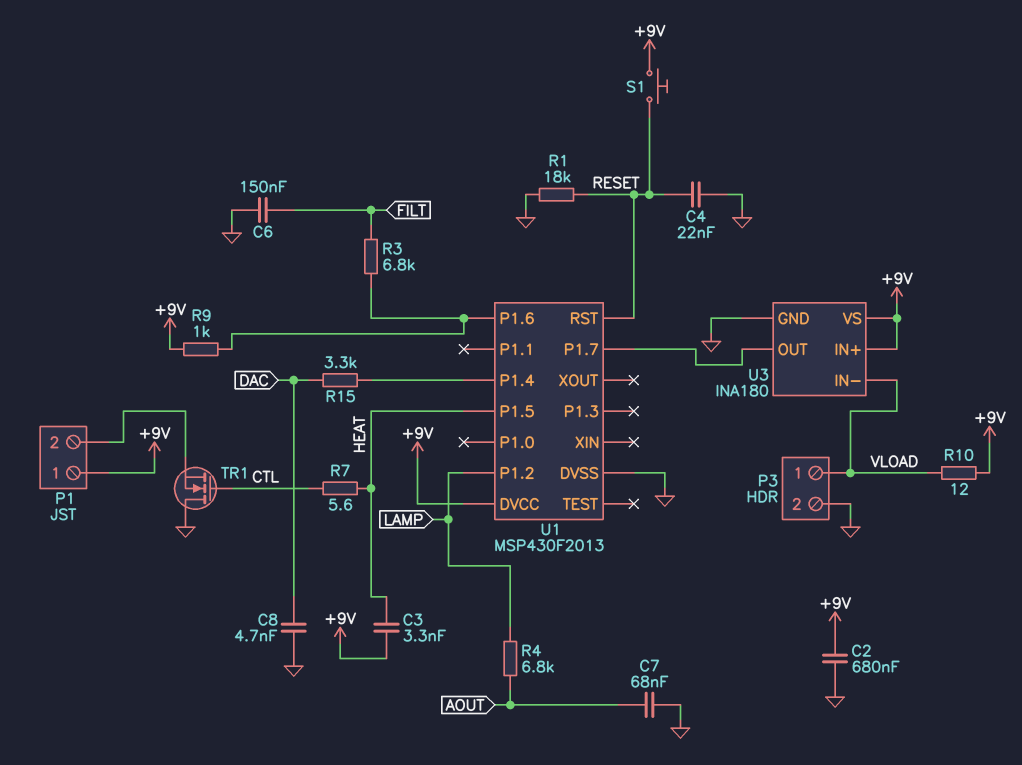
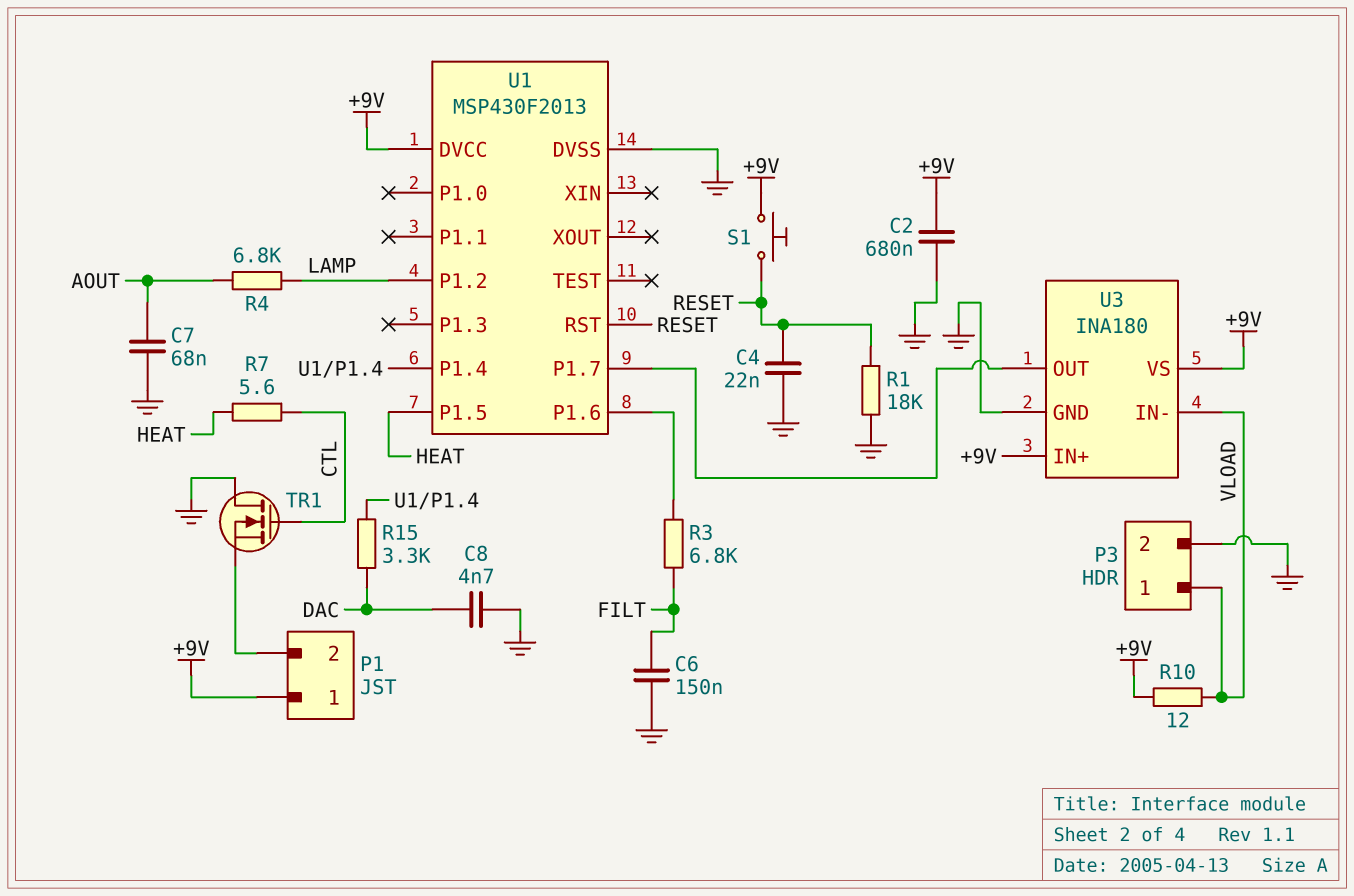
C3: 3.3nF (+9V, HEAT) -> none
R9: 1k (+9V, U1/P1.6) -> none

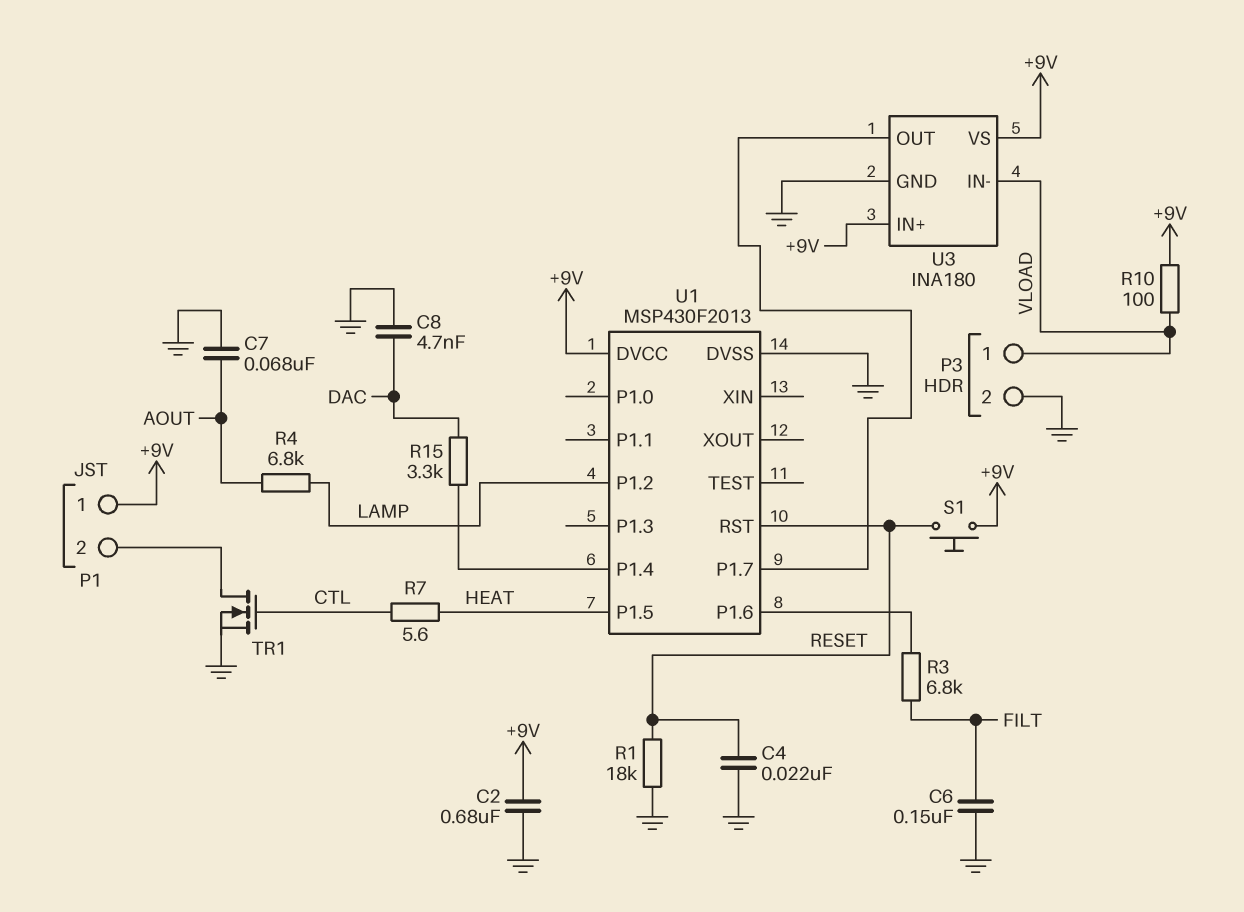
R10: 12 (+9V, VLOAD) -> 100 (+9V, VLOAD)
TR1: NMOS (G CTL, D GND, S P1/2) -> NMOS (G CTL, D P1/2, S GND)

